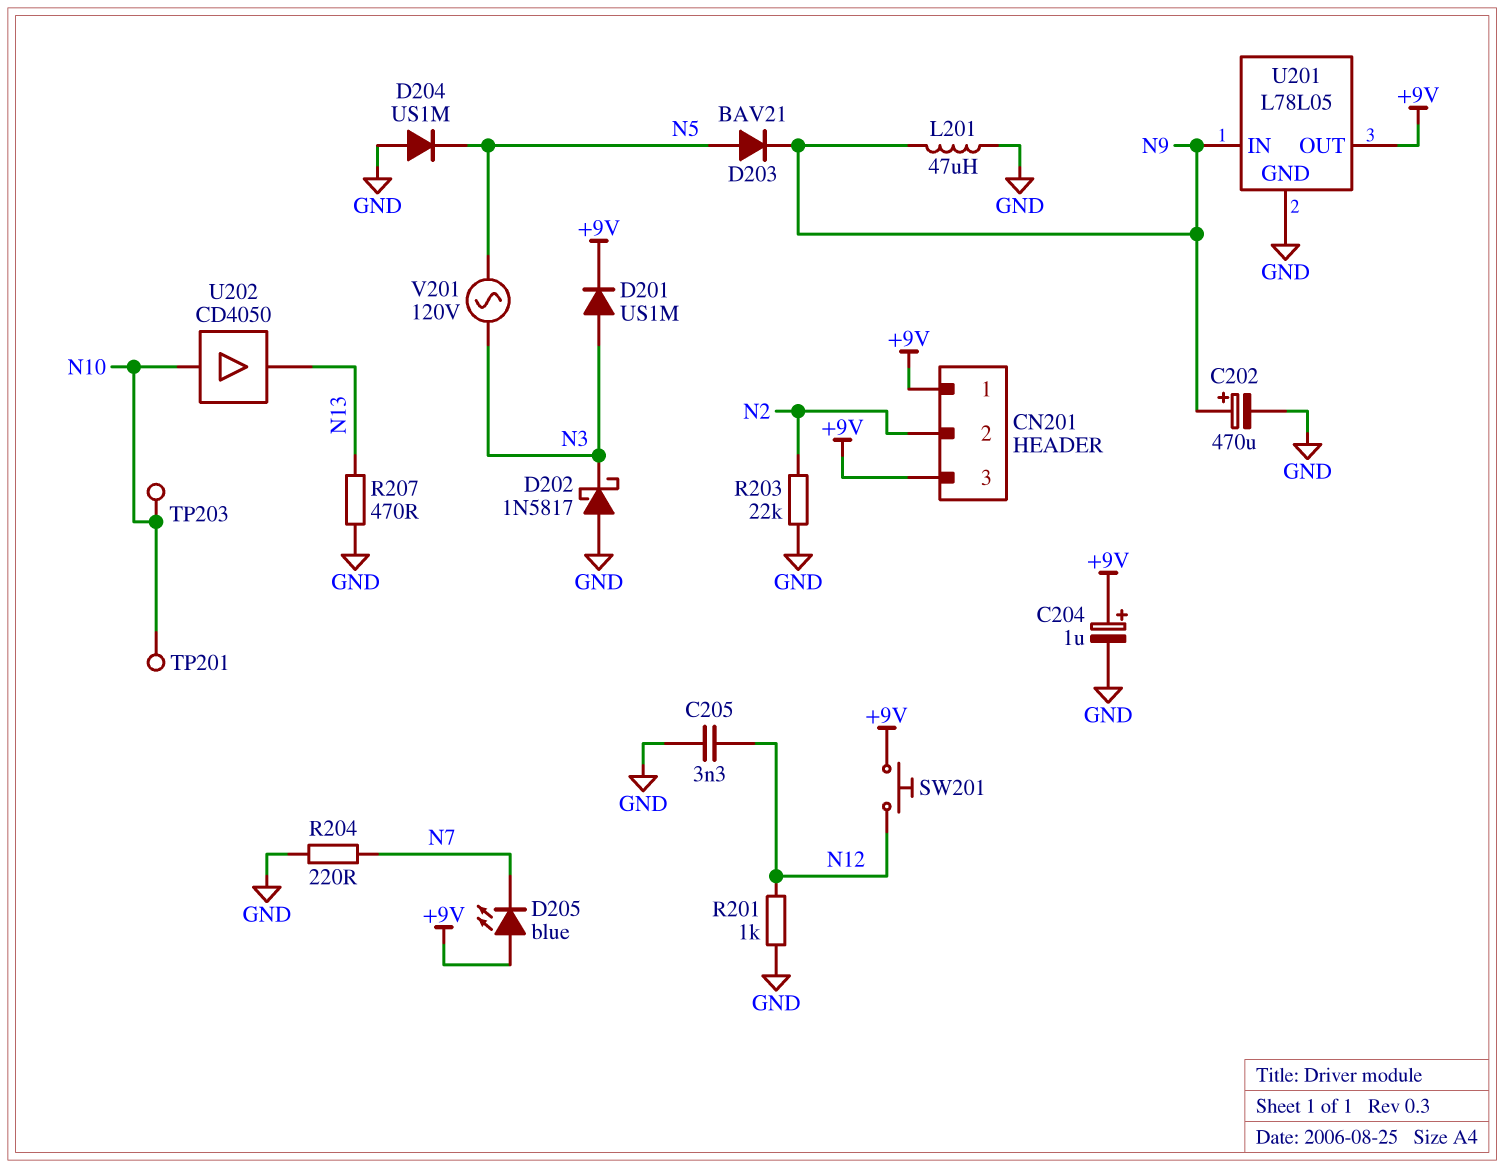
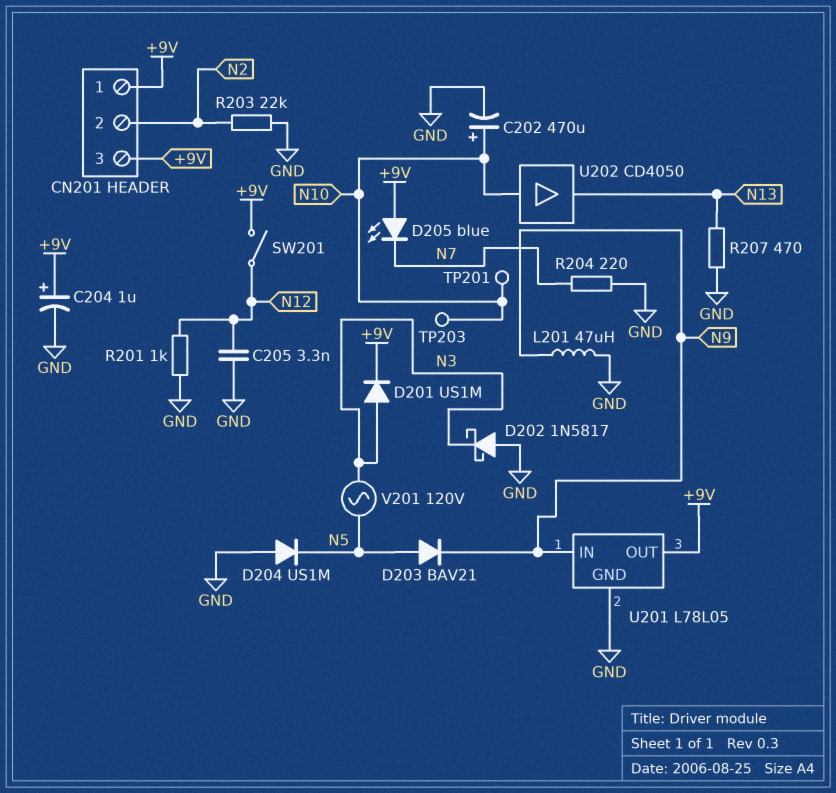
C202: 470uF (plus N9, minus GND) -> 470uF (plus N10, minus GND)
SW201: button (+9V, N12) -> switch (+9V, N12)

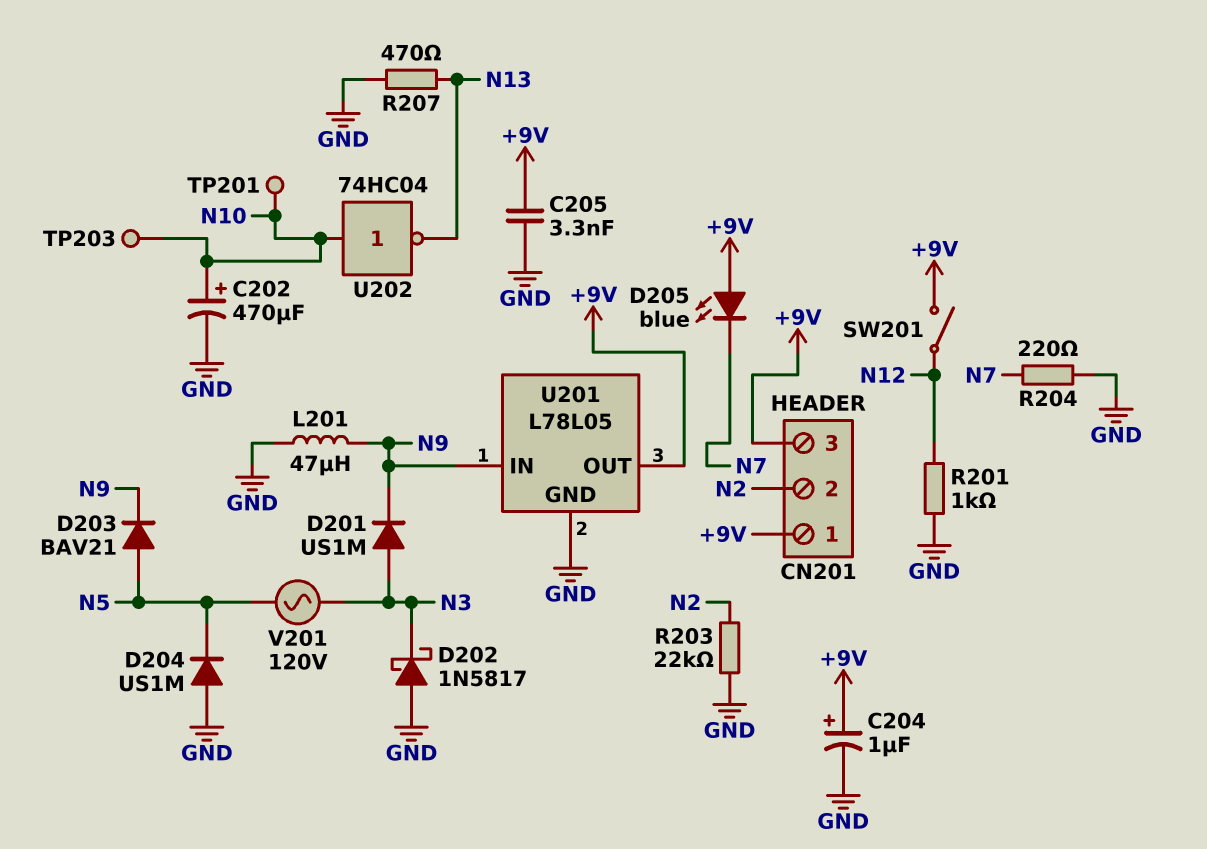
C205: 3.3nF (GND, N12) -> 3.3nF (+9V, GND)
D201: diode US1M (A N3, K +9V) -> diode US1M (A N3, K N9)
U202: buffer CD4050 (in N10, out N13) -> NOT 74HC04 (in N10, out N13)

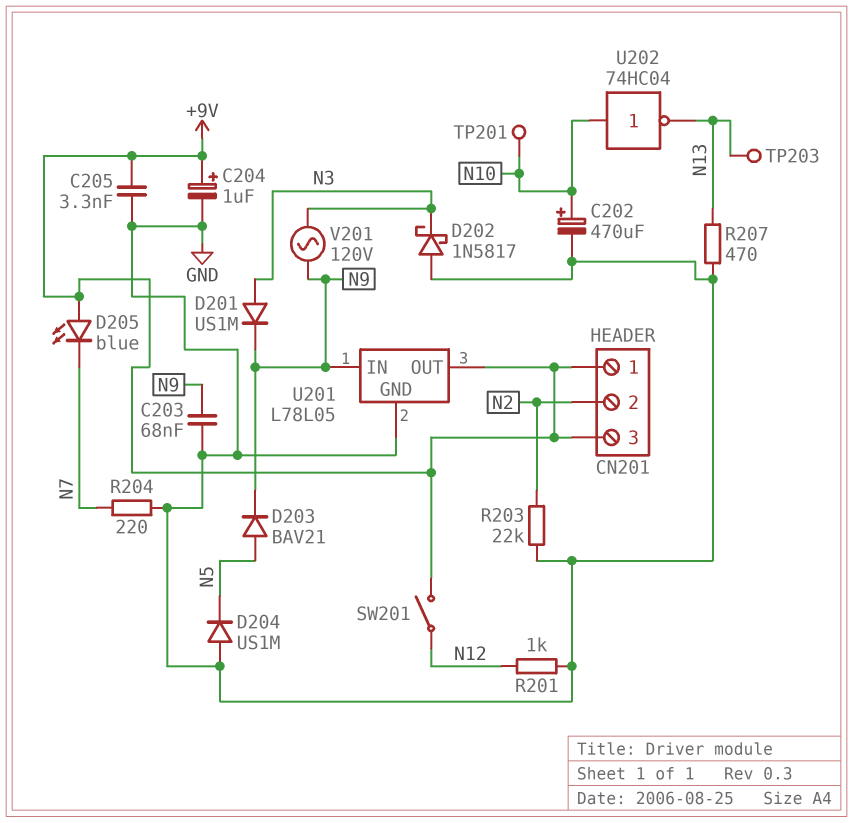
C203: none -> 68nF (GND, N9)
L201: 47uH (GND, N9) -> none
TP203: test point (N10) -> test point (N13)
V201: AC 120V (N3, N5) -> AC 120V (N3, N9)

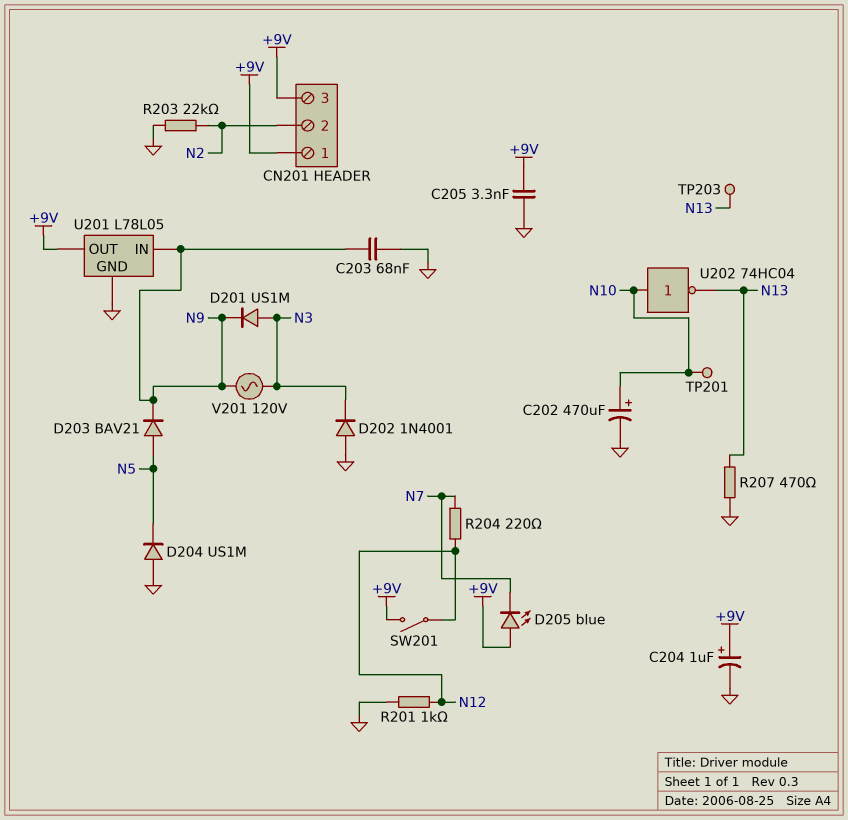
D202: schottky 1N5817 (A GND, K N3) -> diode 1N4001 (A GND, K N3)
R204: 220 (GND, N7) -> 220 (N7, N12)

